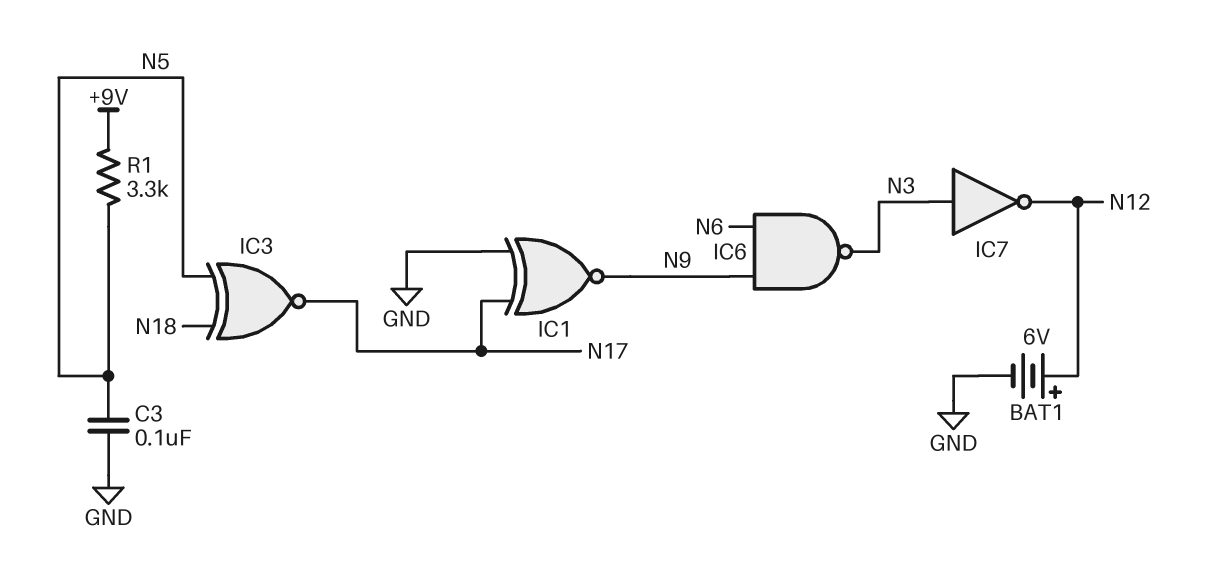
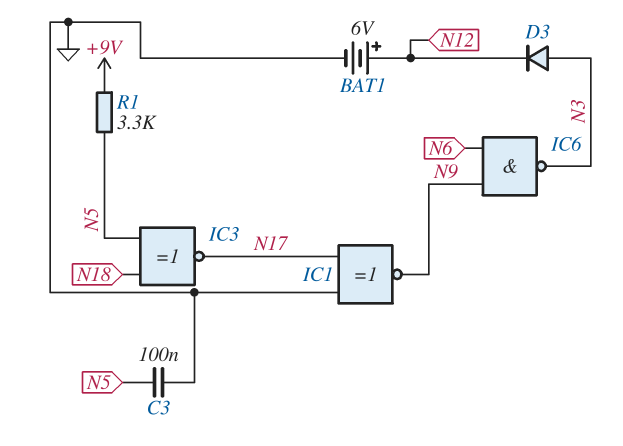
D3: none -> diode (A N3, K N12)
IC7: NOT (in N3, out N12) -> none

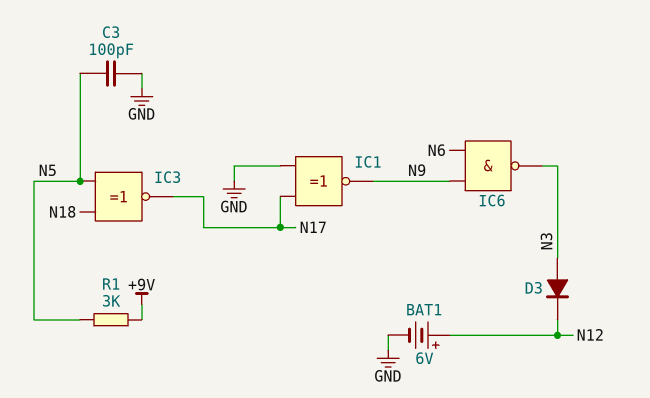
C3: 100nF (GND, N5) -> 100pF (GND, N5)
R1: 3.3k (+9V, N5) -> 3k (+9V, N5)

